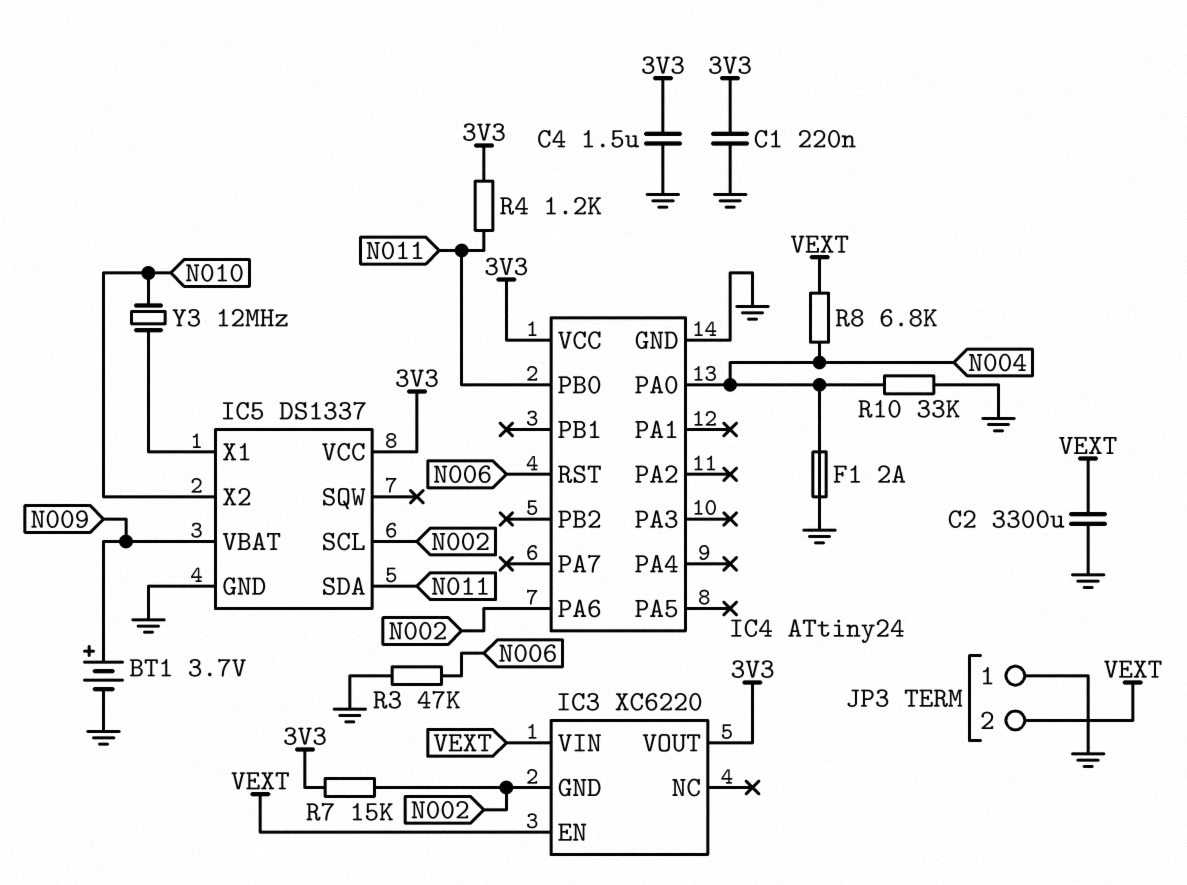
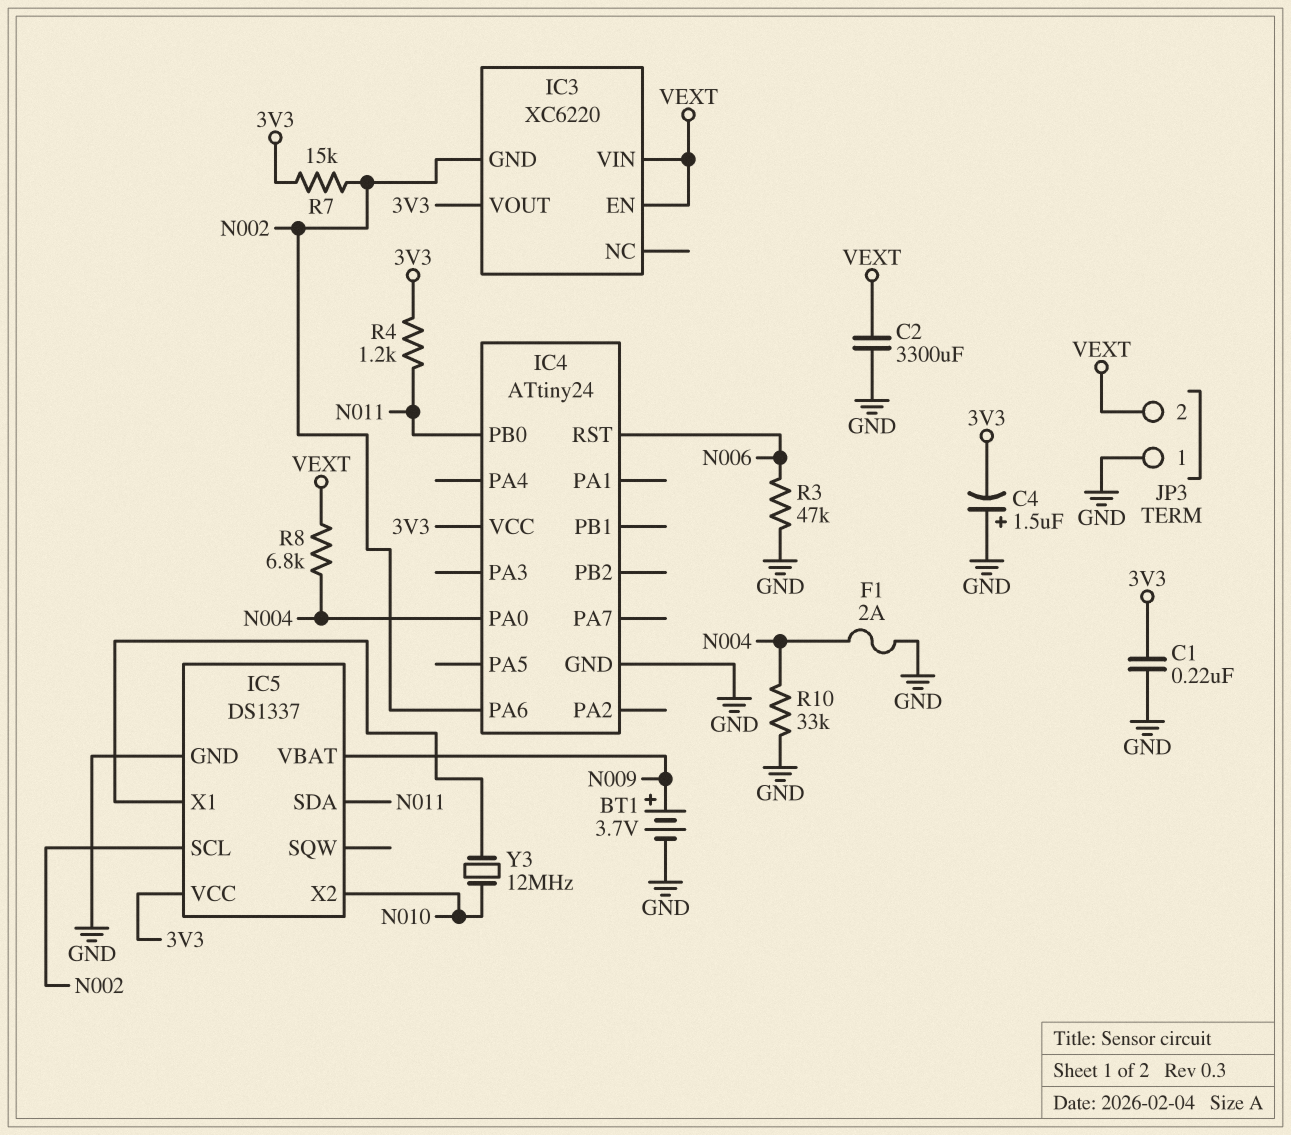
C4: 1.5uF (3V3, GND) -> 1.5uF (plus GND, minus 3V3)

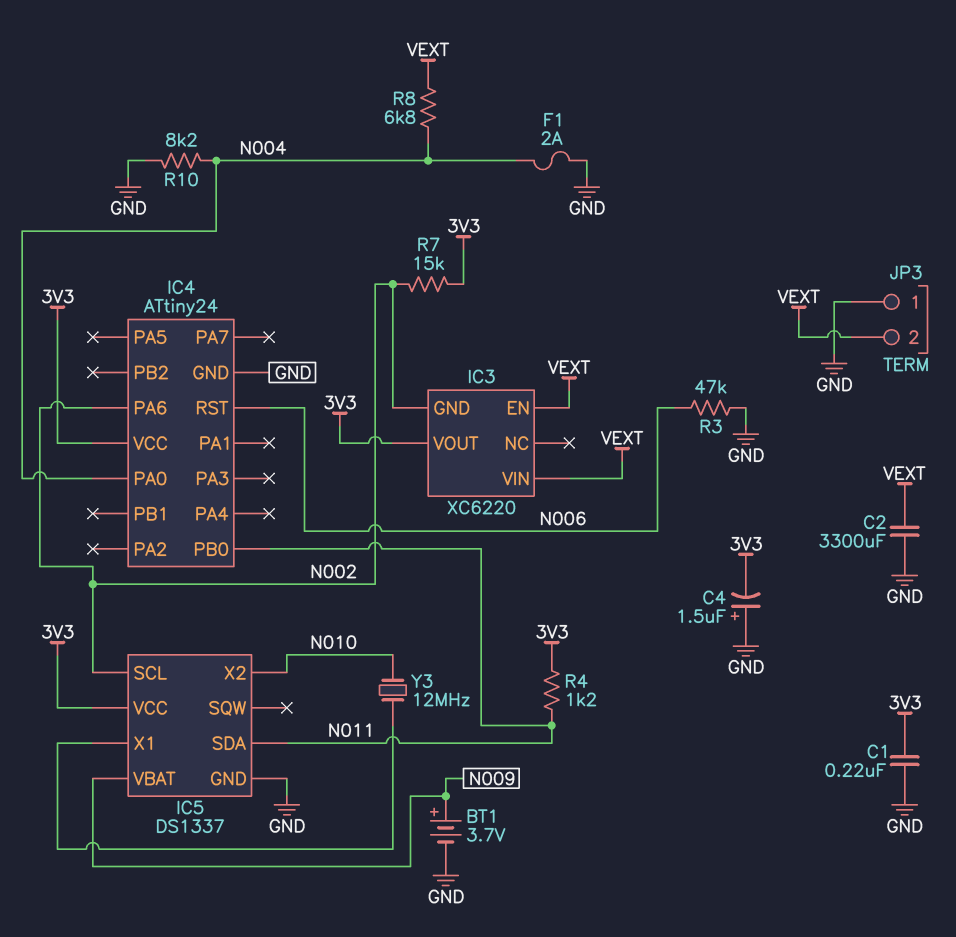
R10: 33k (GND, N004) -> 8.2k (GND, N004)

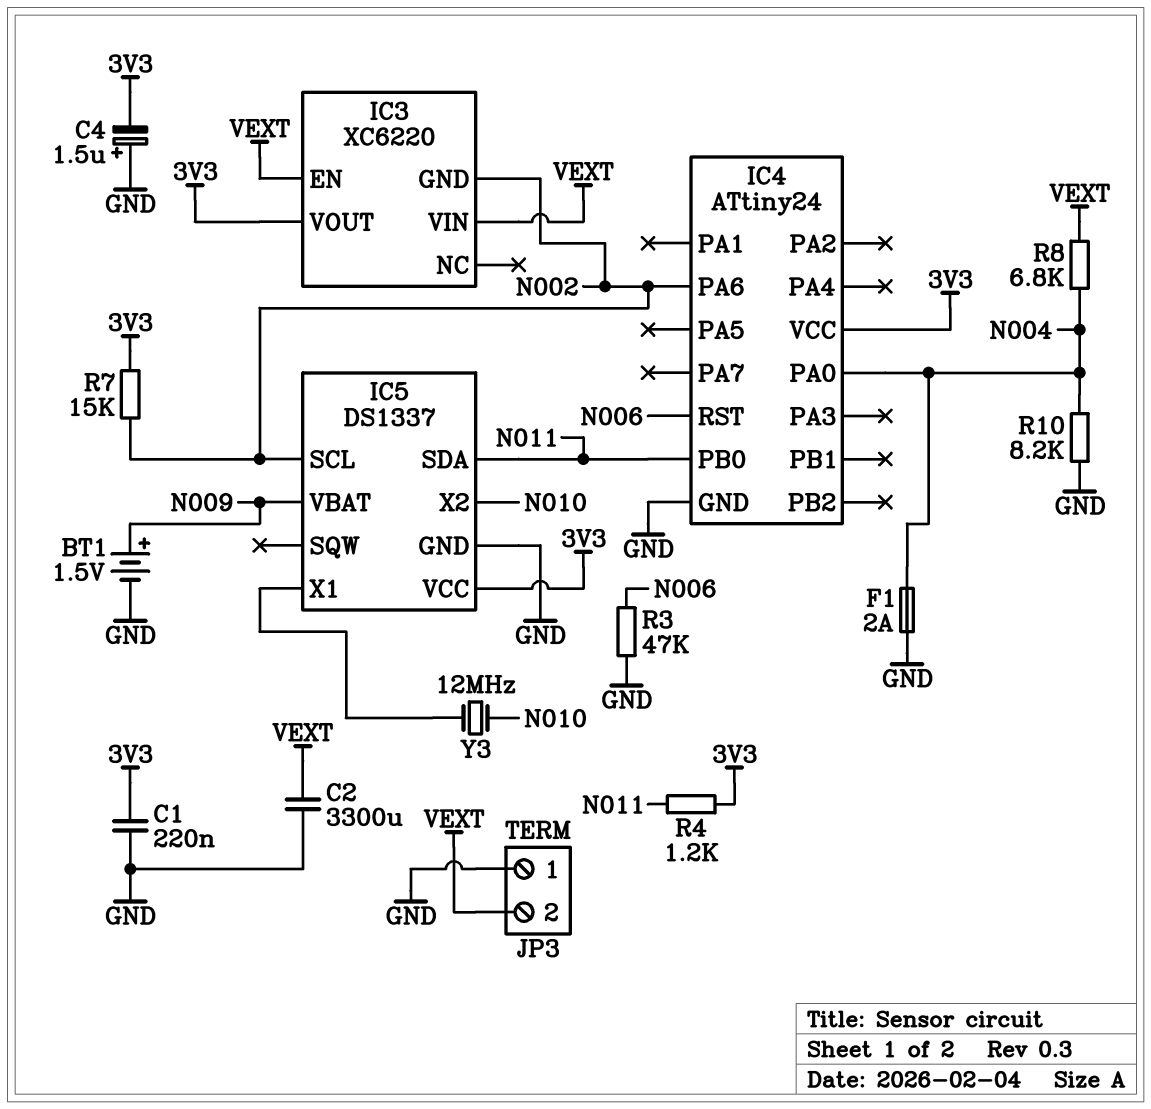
BT1: 3.7V (plus N009, minus GND) -> 1.5V (plus N009, minus GND)

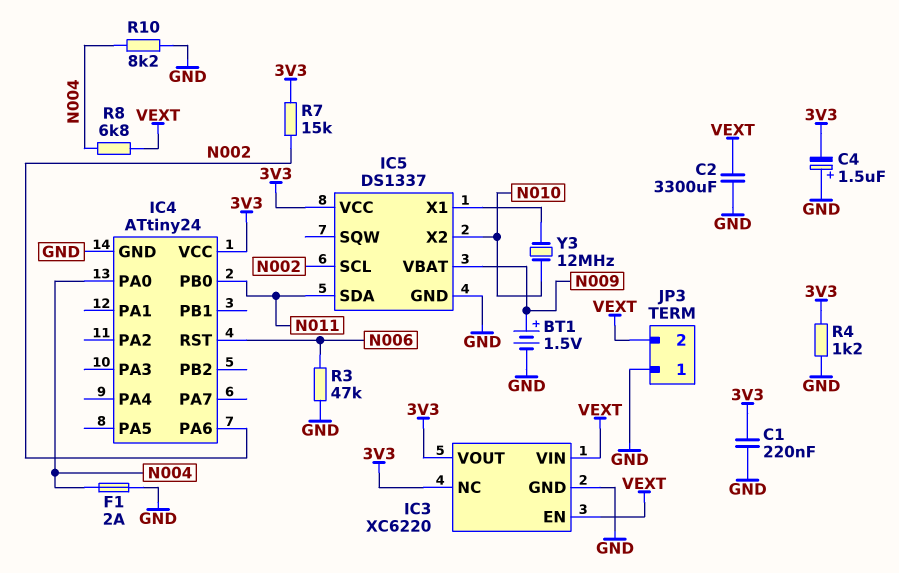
IC3 pin GND: N002 -> GND
IC3 pin NC: none -> 3V3
R4: 1.2k (3V3, N011) -> 1.2k (3V3, GND)

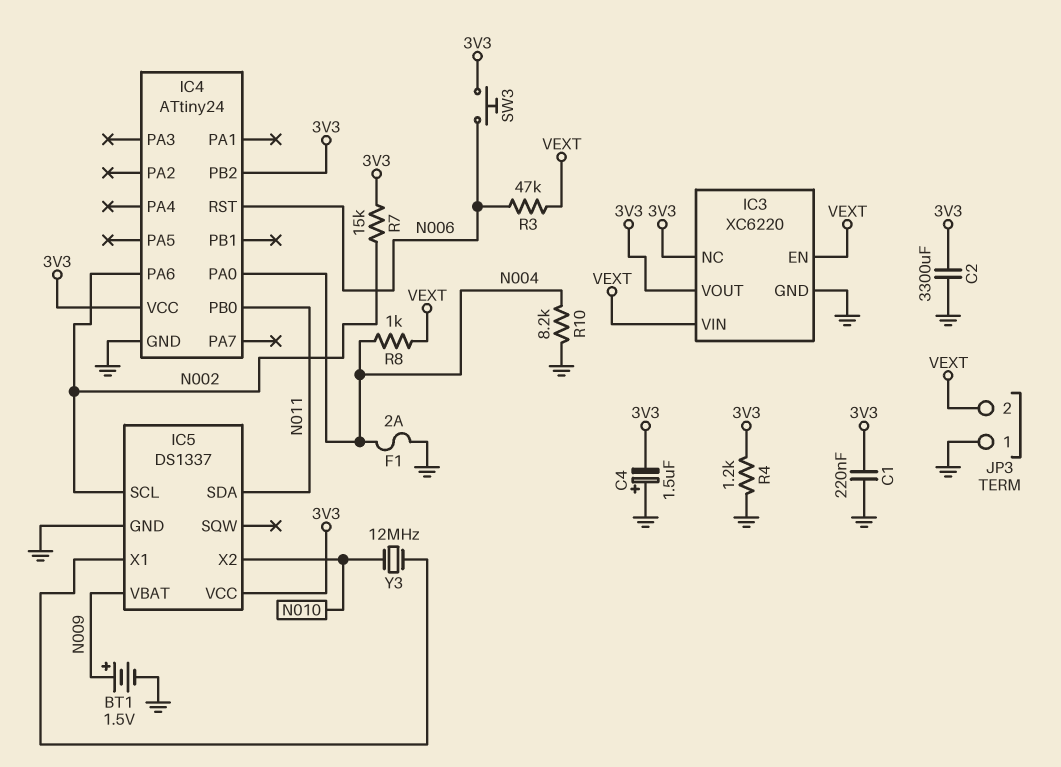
C2: 3300uF (GND, VEXT) -> 3300uF (3V3, GND)
IC4 pin PB2: none -> 3V3
R3: 47k (GND, N006) -> 47k (N006, VEXT)
R8: 6.8k (N004, VEXT) -> 1k (N004, VEXT)
SW3: none -> button (3V3, N006)

